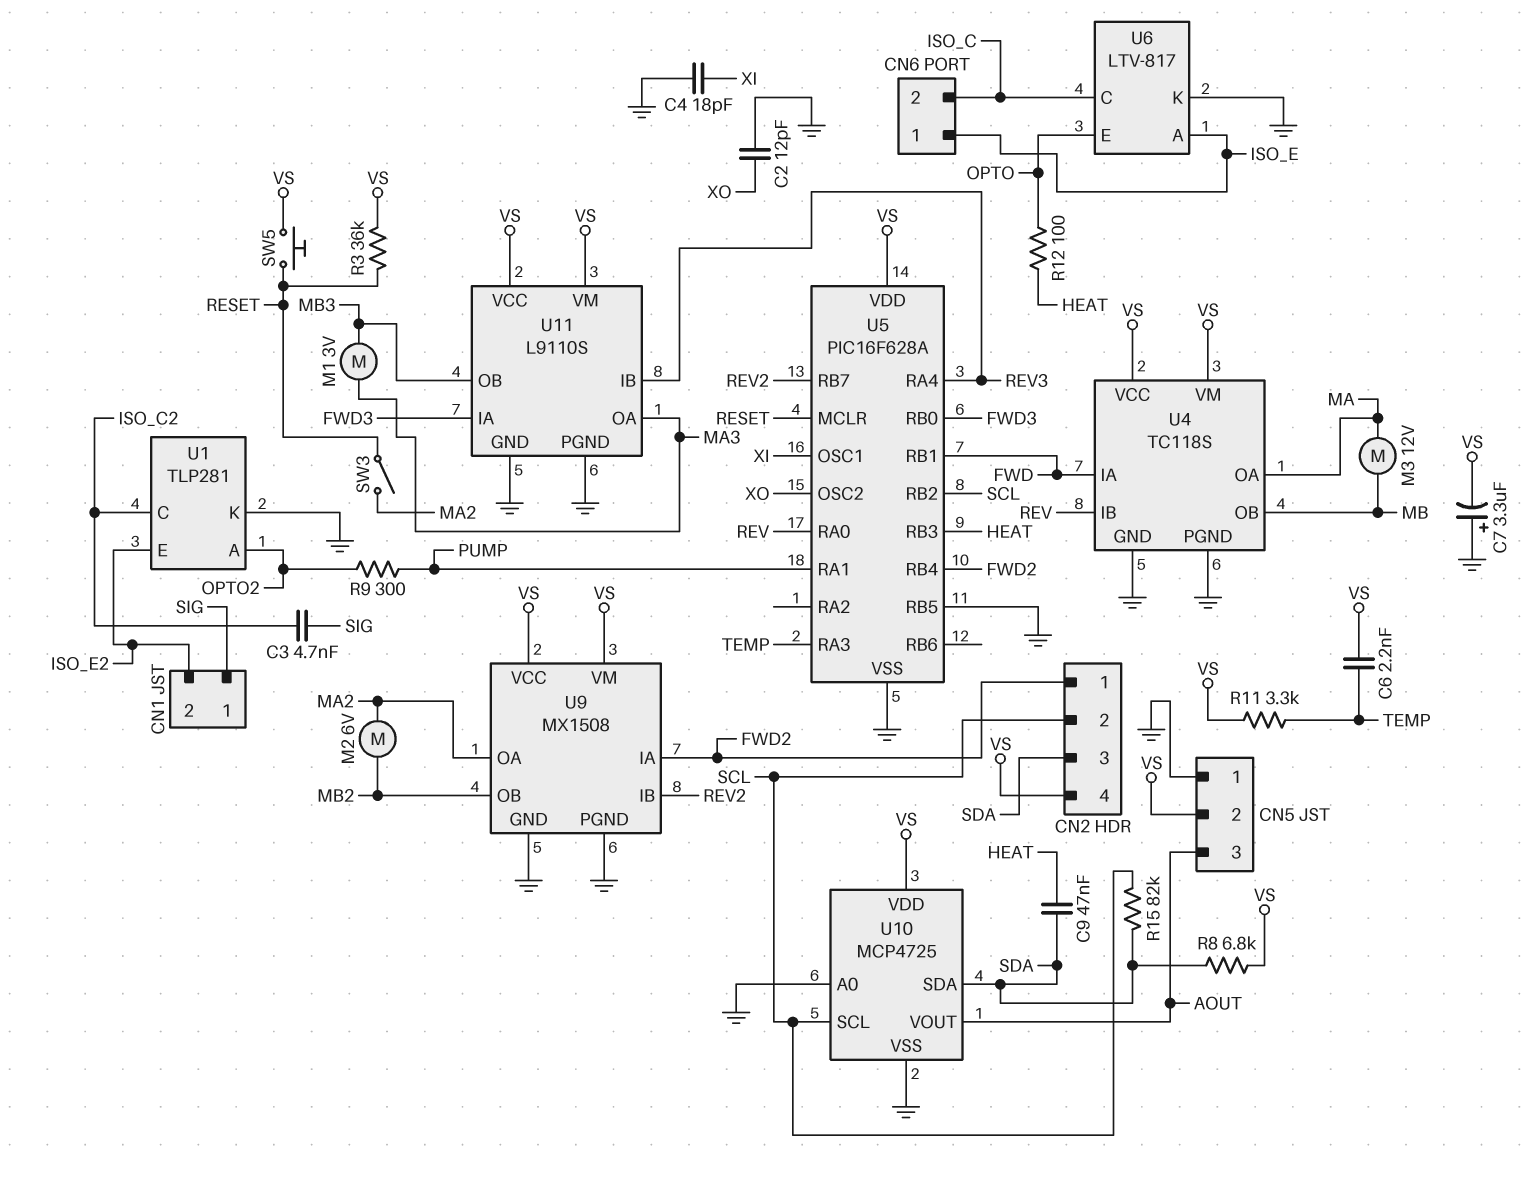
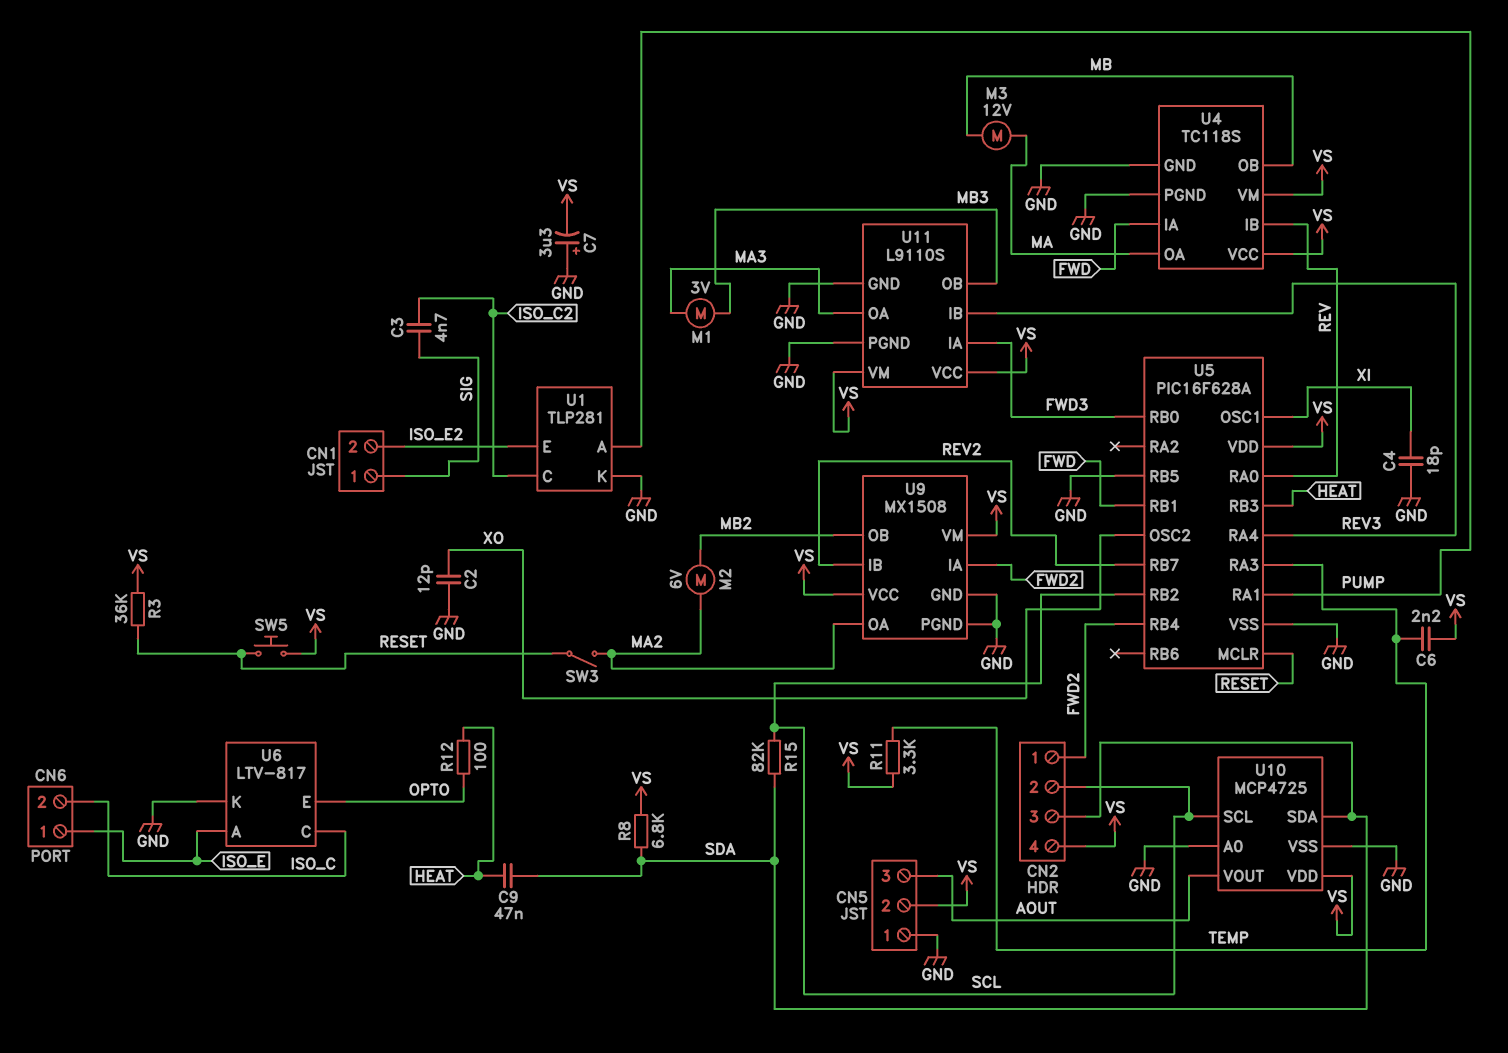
R9: 300 (OPTO2, PUMP) -> none
U1 pin A: OPTO2 -> PUMP

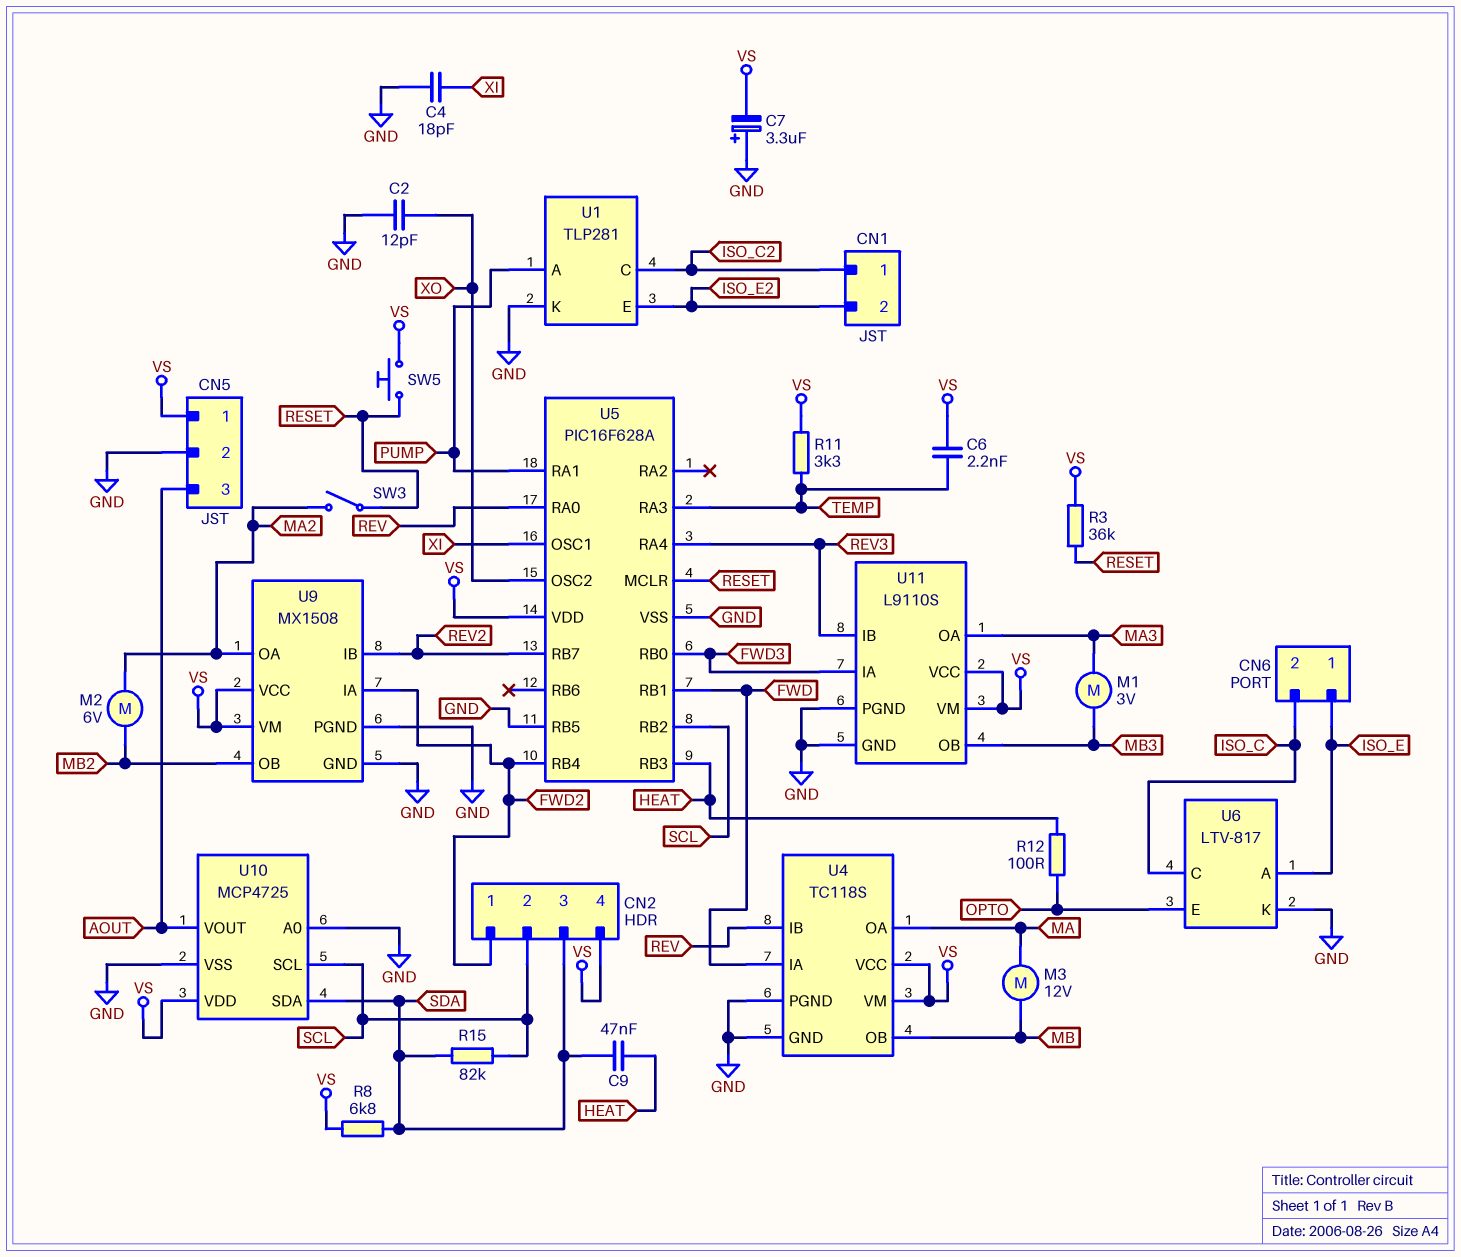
C3: 4.7nF (ISO_C2, SIG) -> none
CN1 pin 1: SIG -> ISO_C2
CN5 pin 1: GND -> VS
CN5 pin 2: VS -> GND

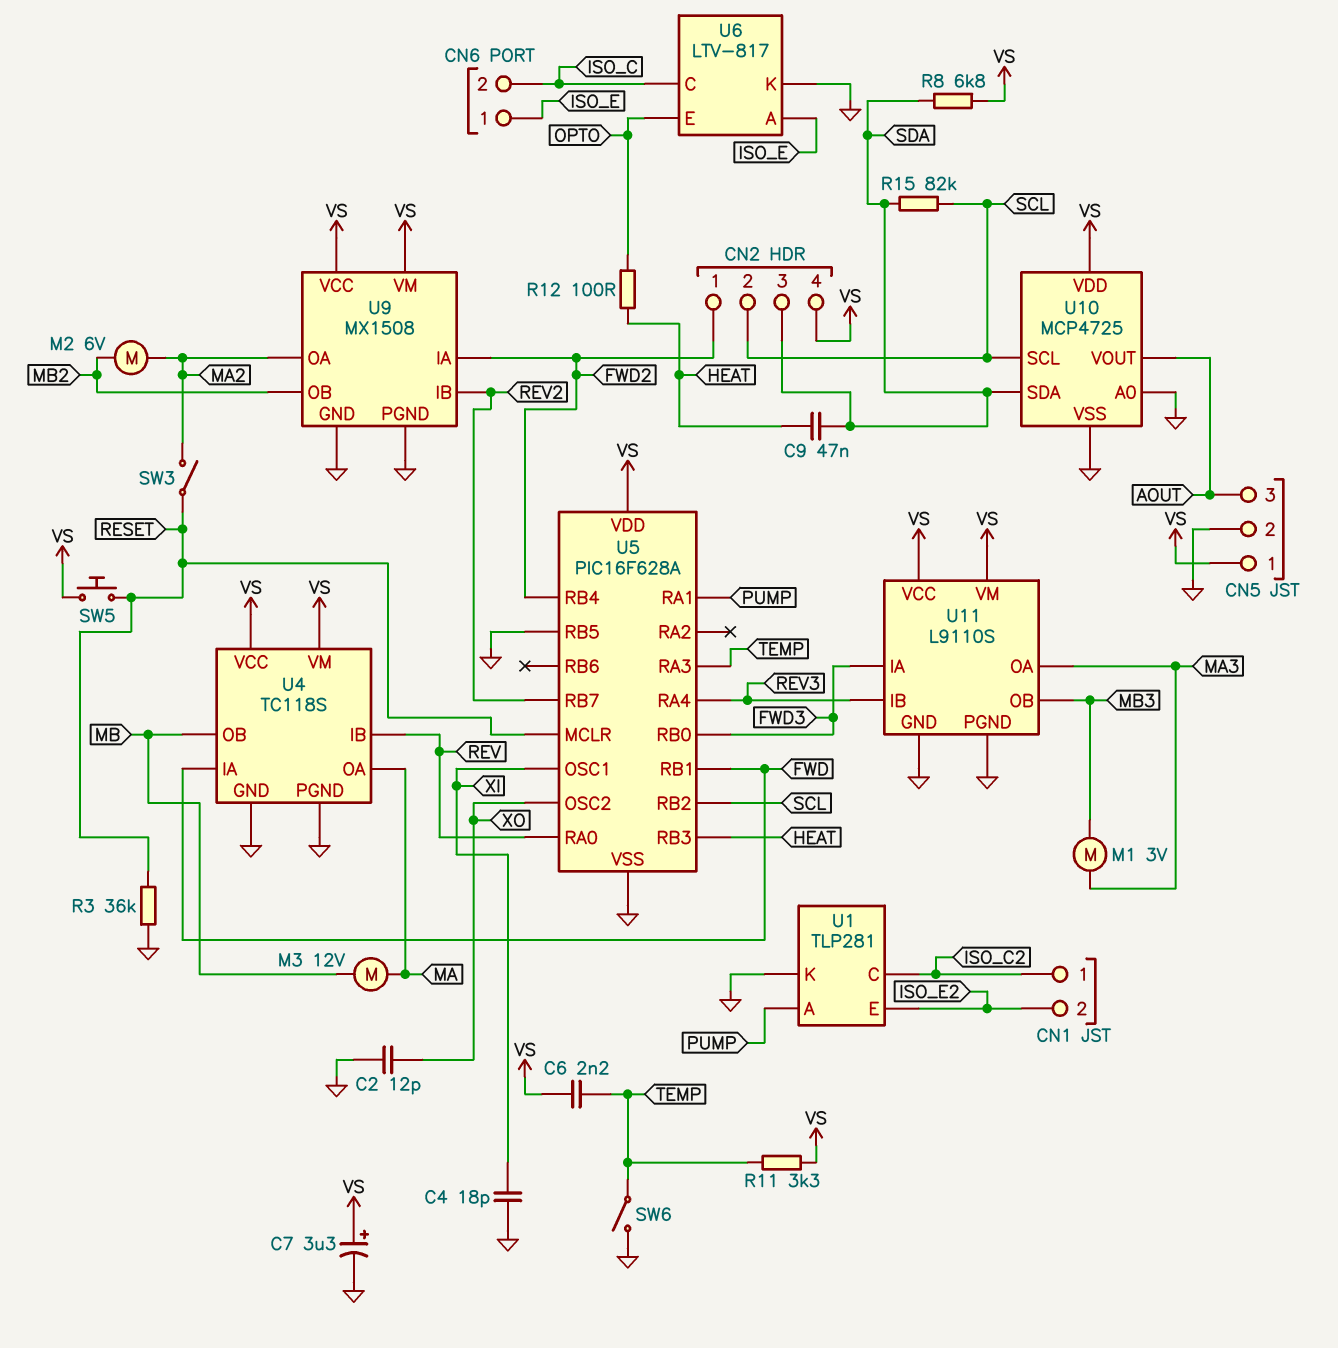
C7: 3.3uF (plus GND, minus VS) -> 3.3uF (plus VS, minus GND)
R3: 36k (RESET, VS) -> 36k (GND, RESET)
SW6: none -> switch (GND, TEMP)

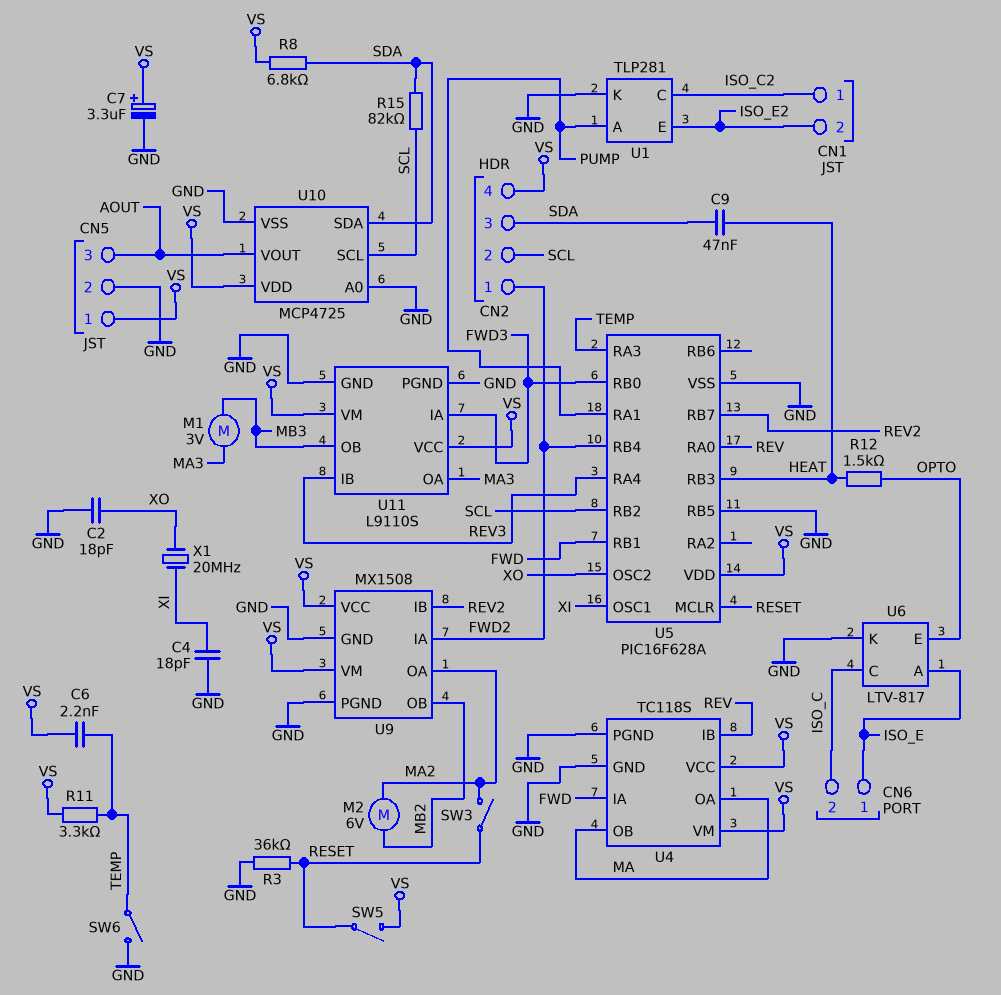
C2: 12pF (GND, XO) -> 18pF (GND, XO)
M3: motor 12V (MA, MB) -> none
R12: 100 (HEAT, OPTO) -> 1.5k (HEAT, OPTO)
SW5: button (RESET, VS) -> switch (RESET, VS)
U4 pin OB: MB -> MA
X1: none -> 20MHz (XI, XO)

